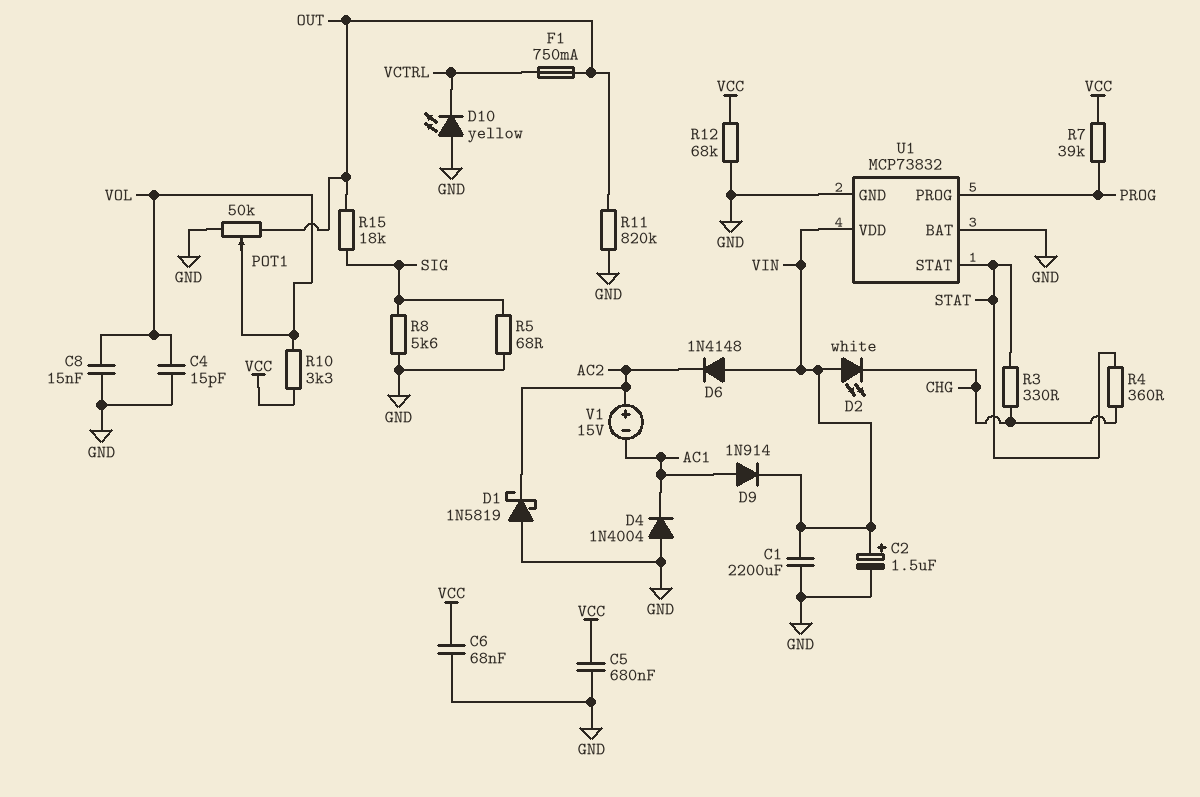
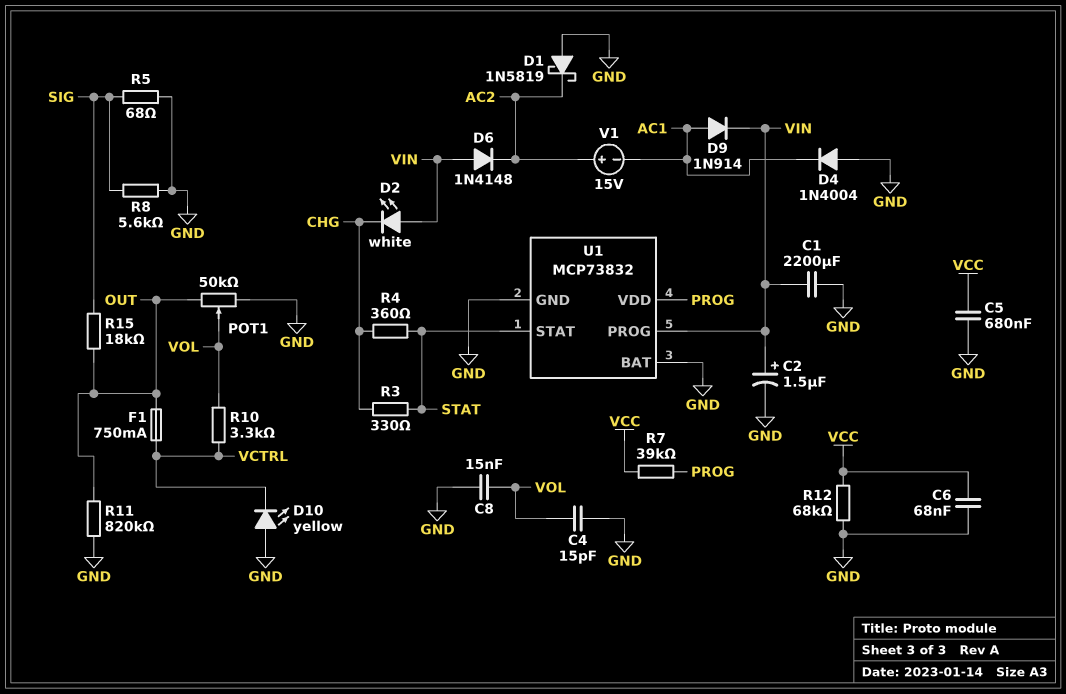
R10: 3.3k (VCC, VOL) -> 3.3k (VCTRL, VOL)
U1 pin PROG: PROG -> VIN
U1 pin VDD: VIN -> PROG

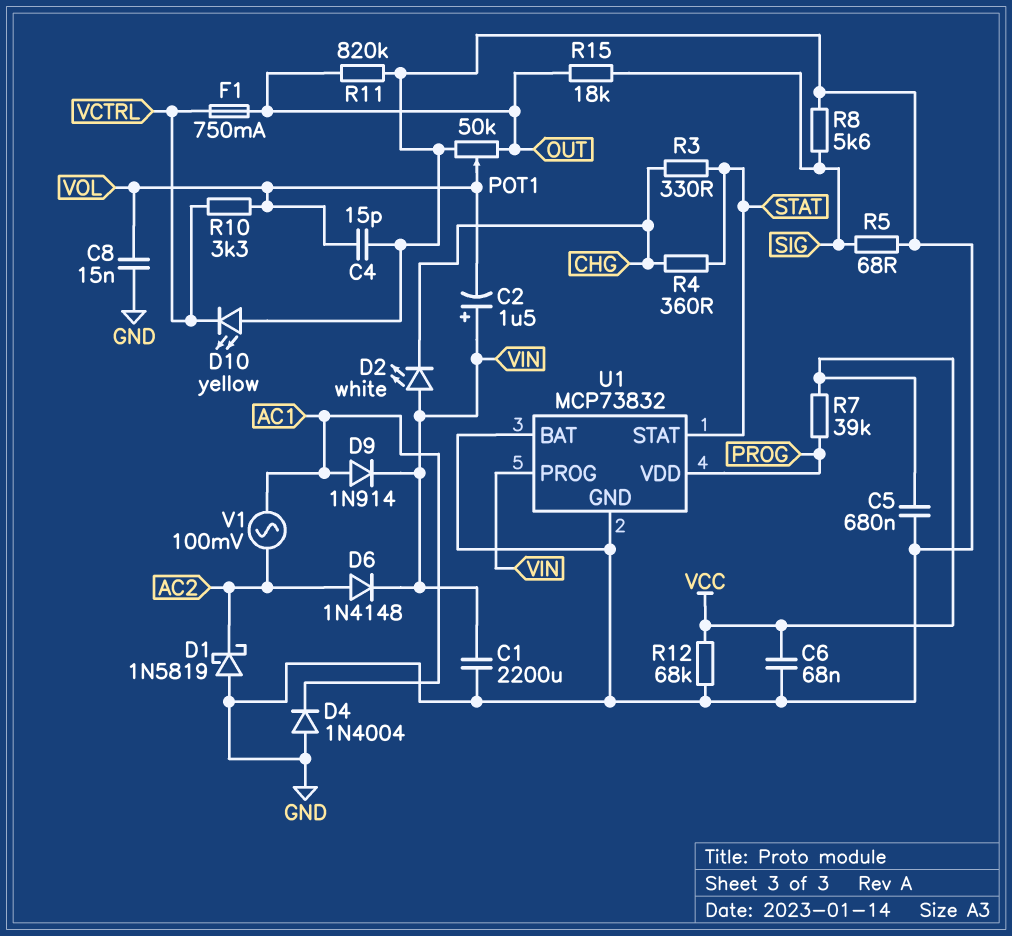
C2: 1.5uF (plus VIN, minus GND) -> 1.5uF (plus VIN, minus VOL)
D6: diode 1N4148 (A VIN, K AC2) -> diode 1N4148 (A AC2, K VIN)
V1: 15V (plus AC2, minus AC1) -> AC 100mV (AC1, AC2)

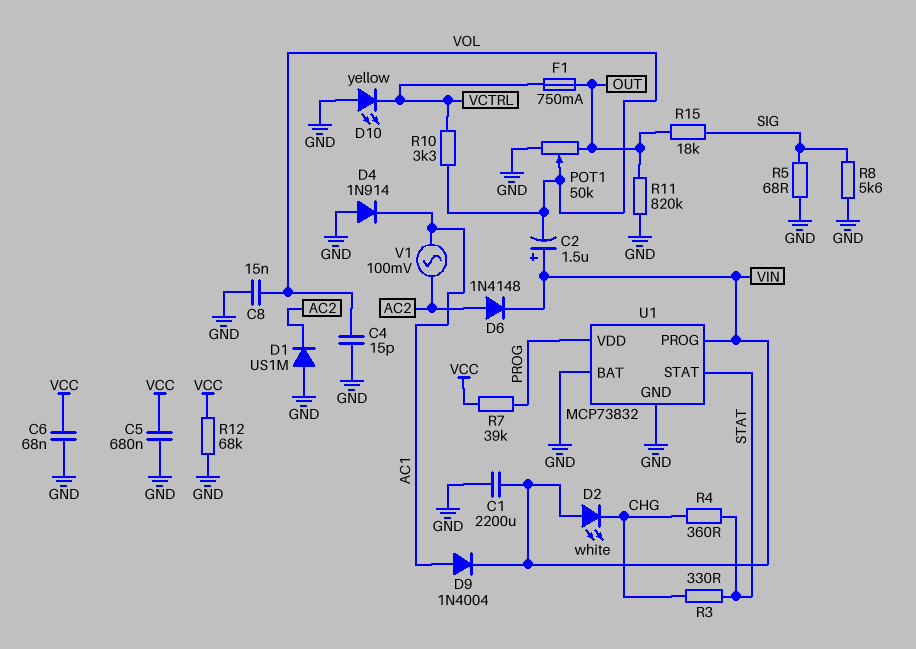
D1: schottky 1N5819 (A GND, K AC2) -> diode US1M (A GND, K AC2)
D4: diode 1N4004 (A GND, K AC1) -> diode 1N914 (A GND, K AC1)
D9: diode 1N914 (A AC1, K VIN) -> diode 1N4004 (A AC1, K VIN)

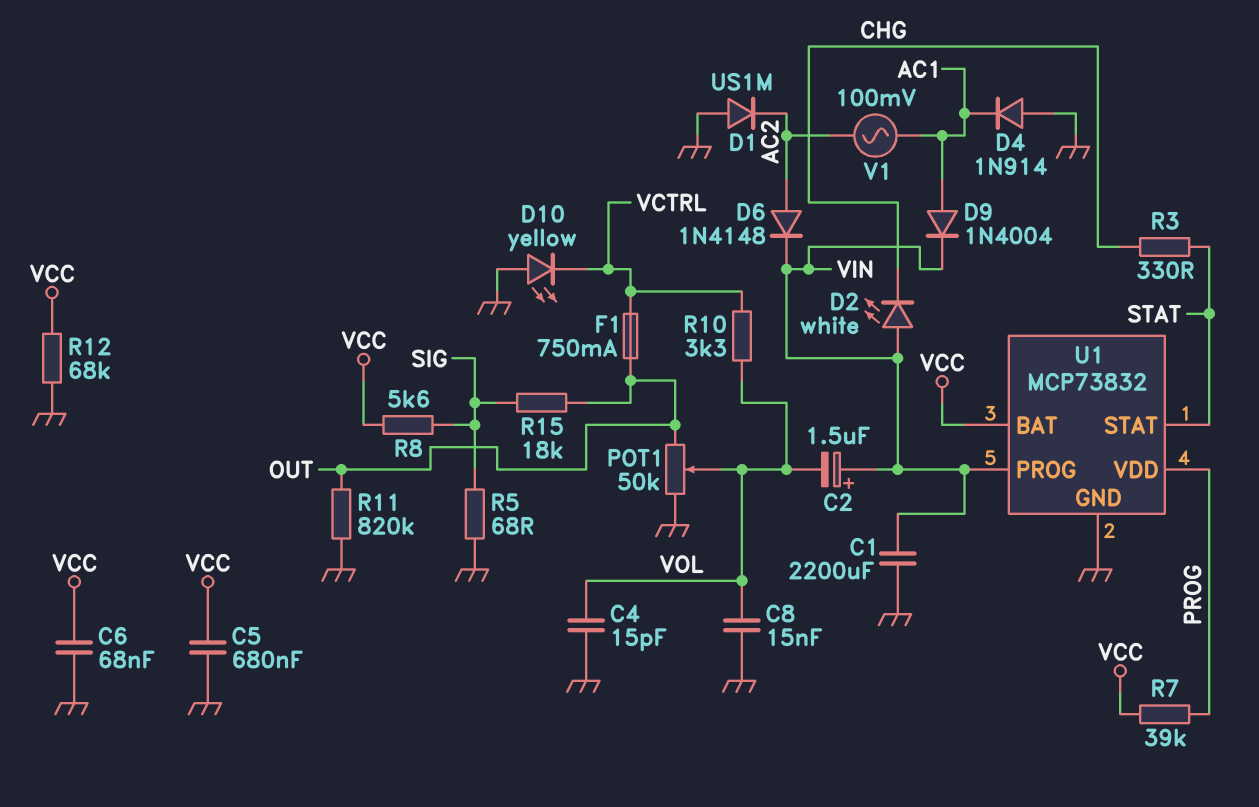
R4: 360 (CHG, STAT) -> none
R8: 5.6k (GND, SIG) -> 5.6k (SIG, VCC)
U1 pin BAT: GND -> VCC

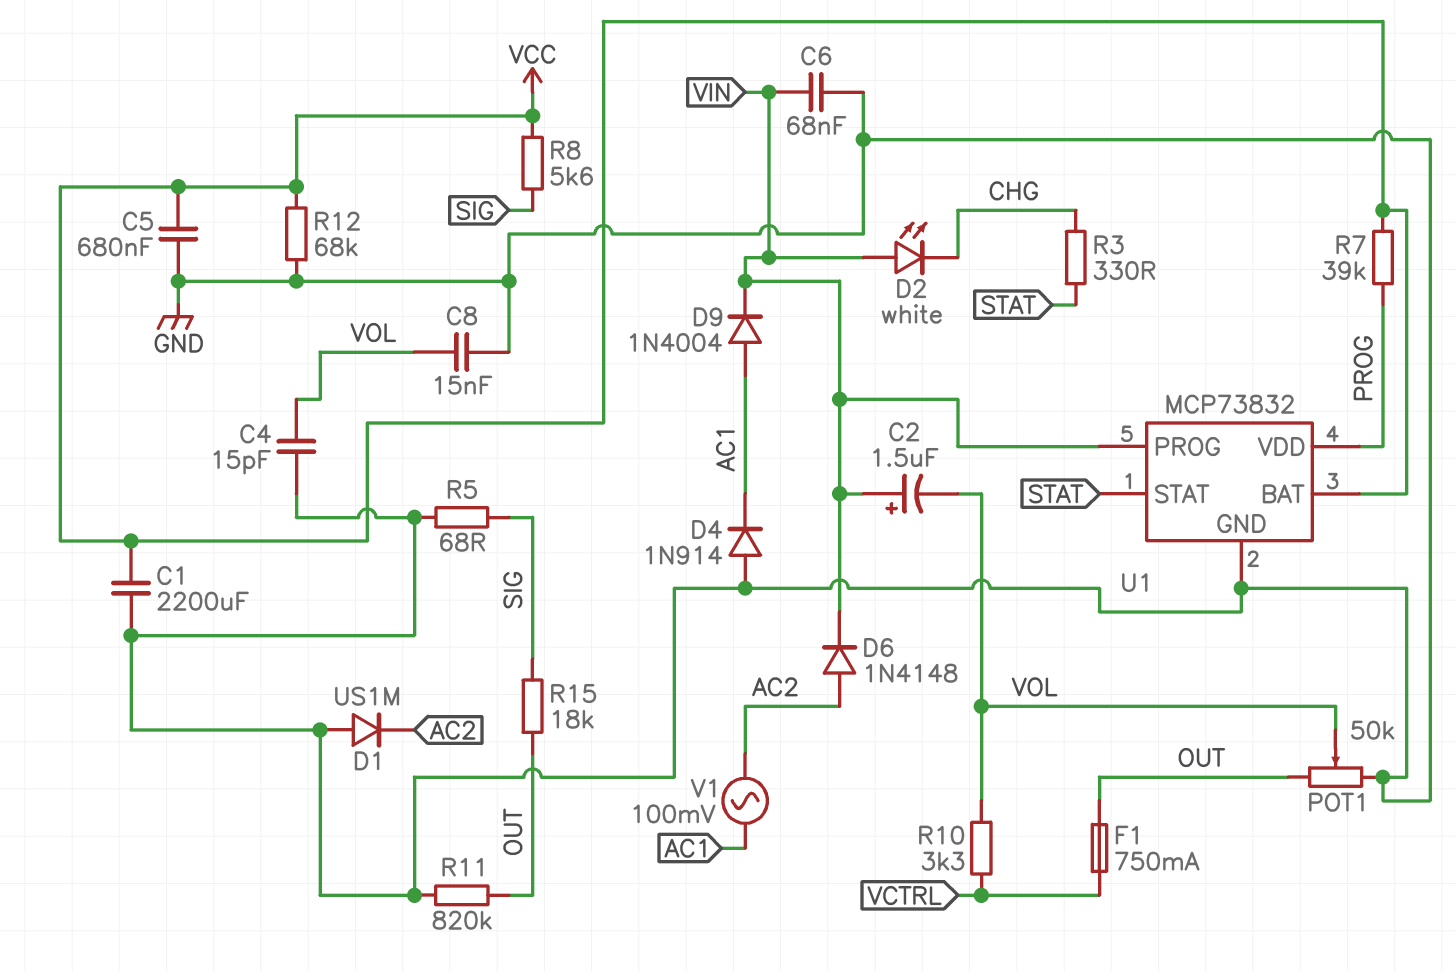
C1: 2200uF (GND, VIN) -> 2200uF (GND, VCC)
C6: 68nF (GND, VCC) -> 68nF (GND, VIN)
D10: LED yellow (A GND, K VCTRL) -> none

